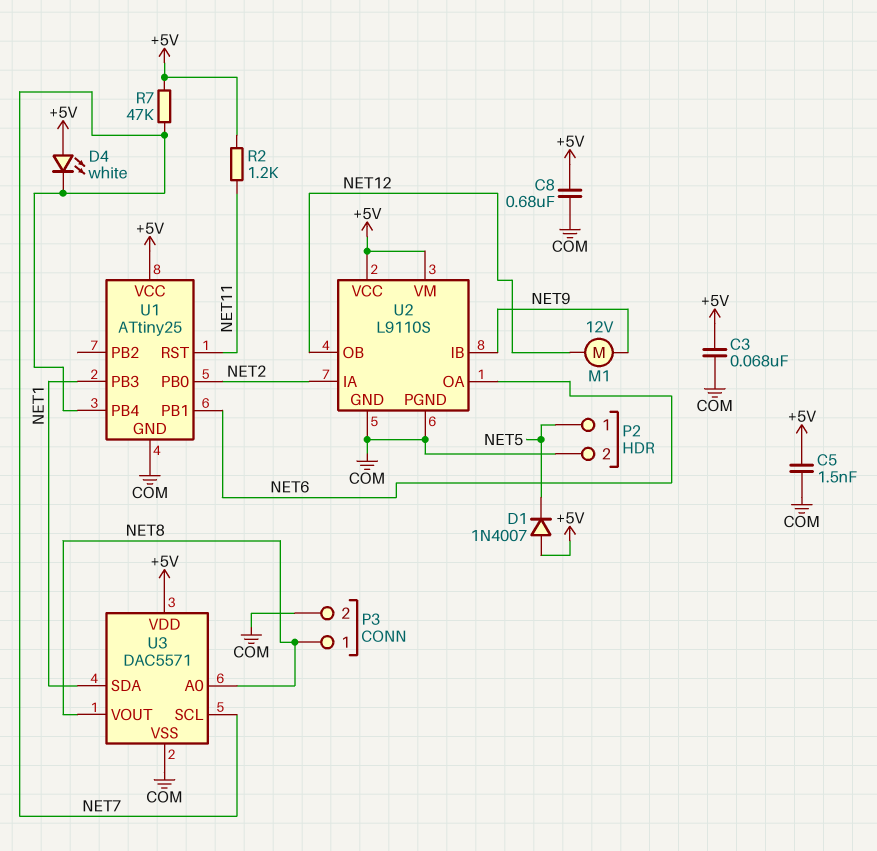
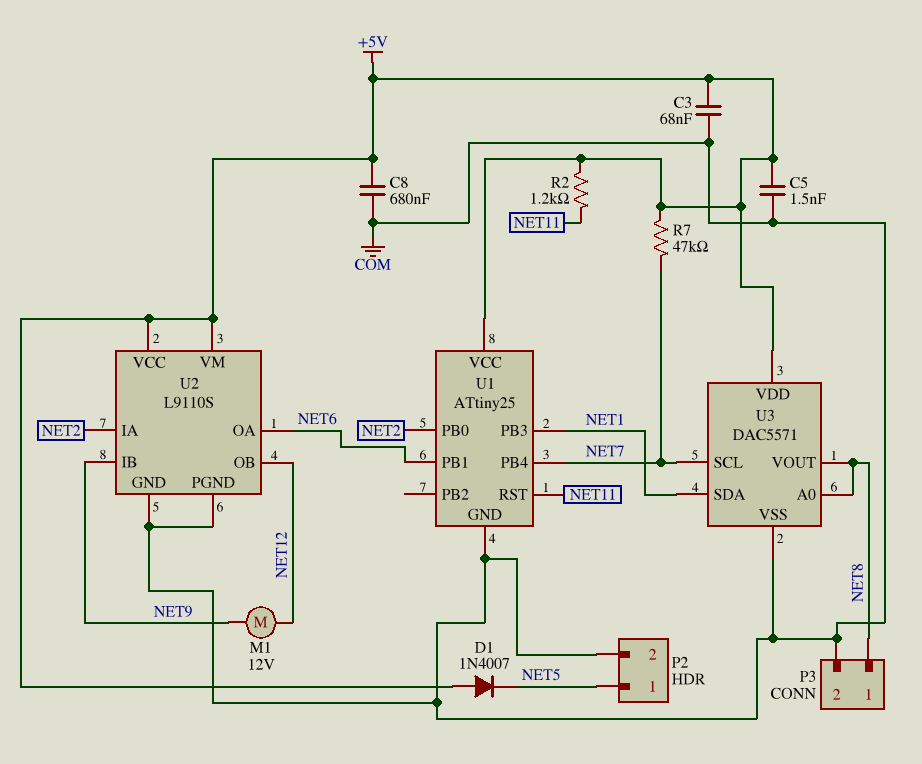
D4: LED white (A +5V, K NET7) -> none

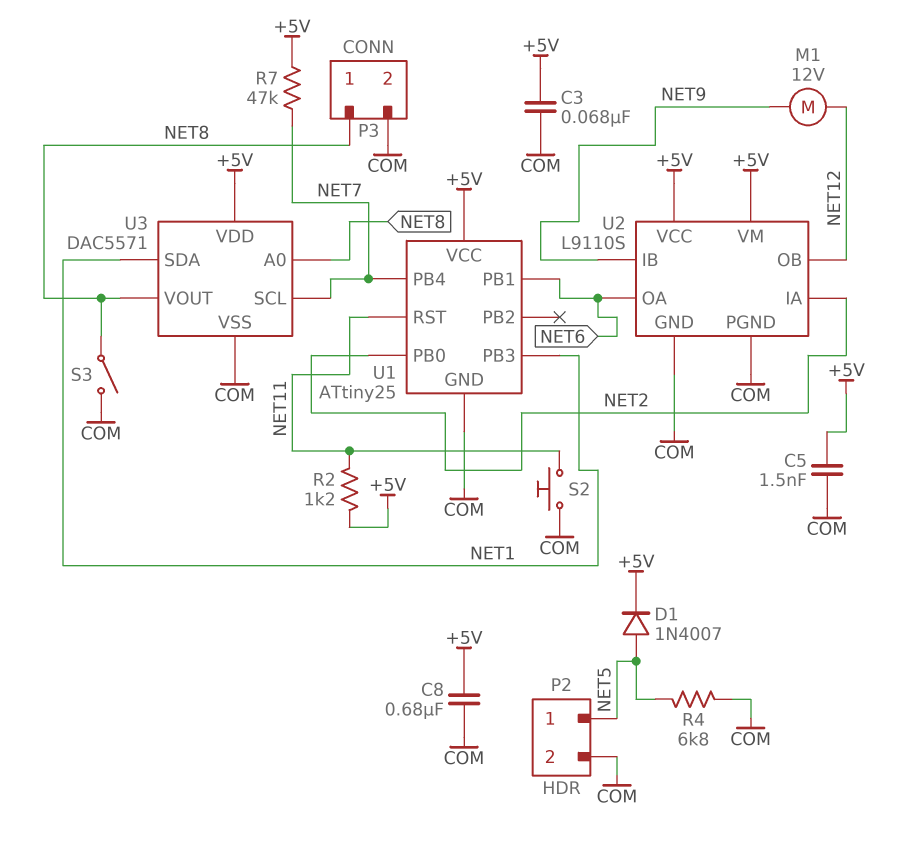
D1: diode 1N4007 (A +5V, K NET5) -> diode 1N4007 (A NET5, K +5V)
R4: none -> 6.8k (COM, NET5)
S2: none -> button (COM, NET11)
S3: none -> switch (COM, NET8)

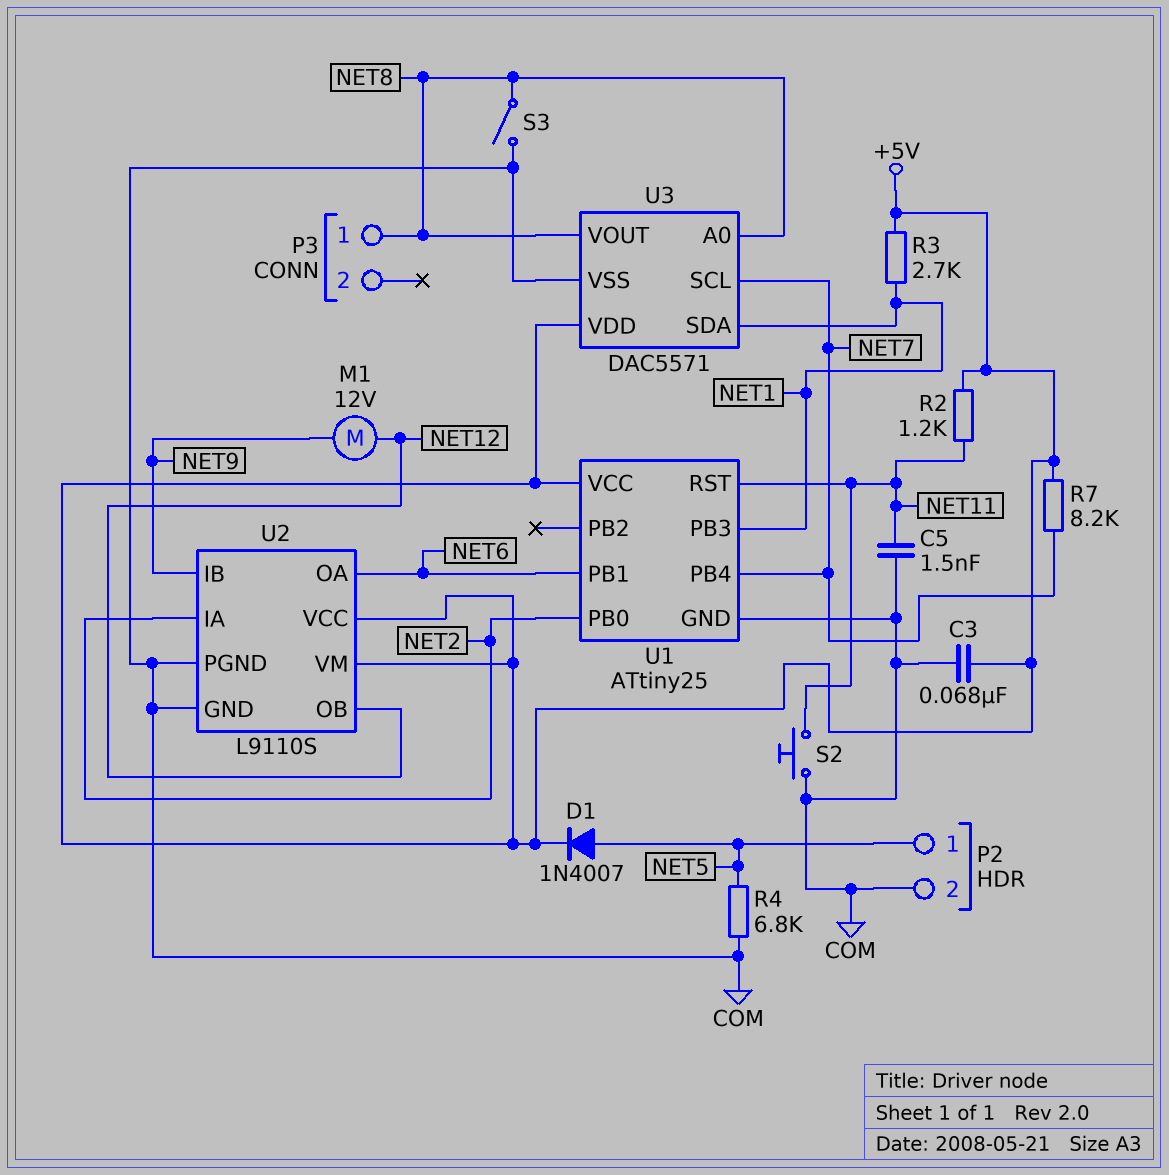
C5: 1.5nF (+5V, COM) -> 1.5nF (COM, NET11)
C8: 680nF (+5V, COM) -> none
P3 pin 2: COM -> none
R3: none -> 2.7k (+5V, NET1)
R7: 47k (+5V, NET7) -> 8.2k (+5V, NET7)

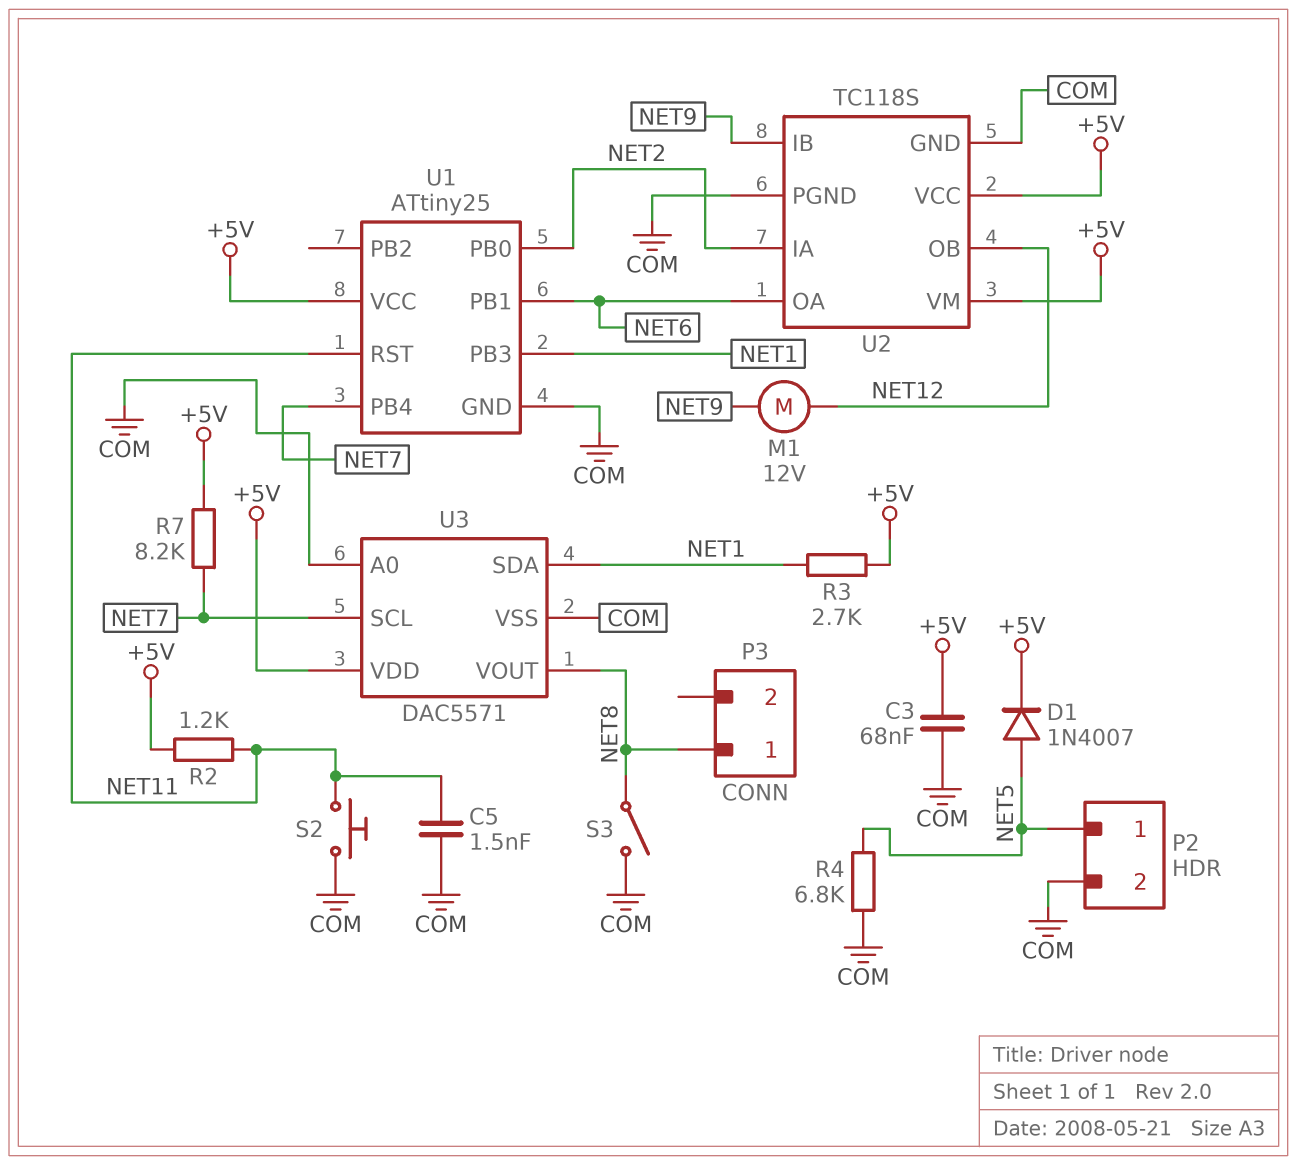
U2: L9110S -> TC118S
U3 pin A0: NET8 -> COM

